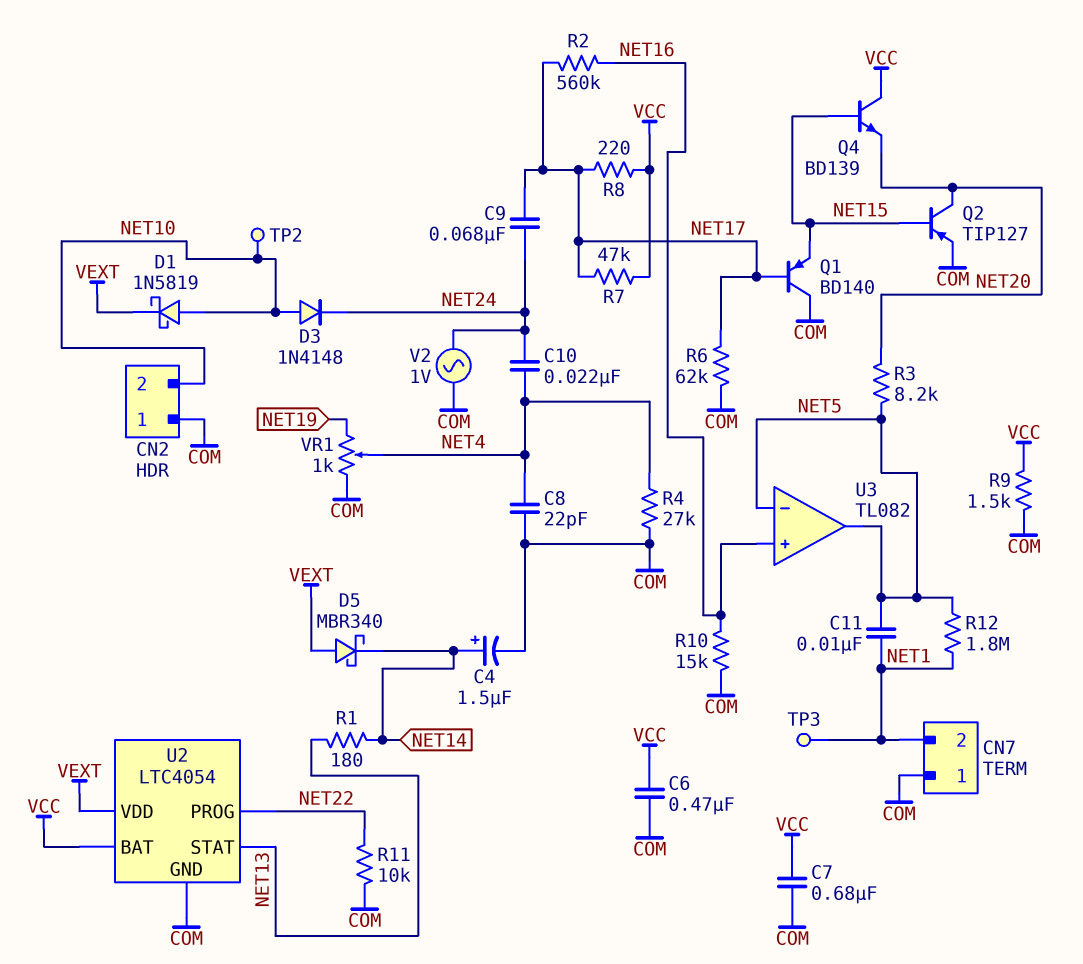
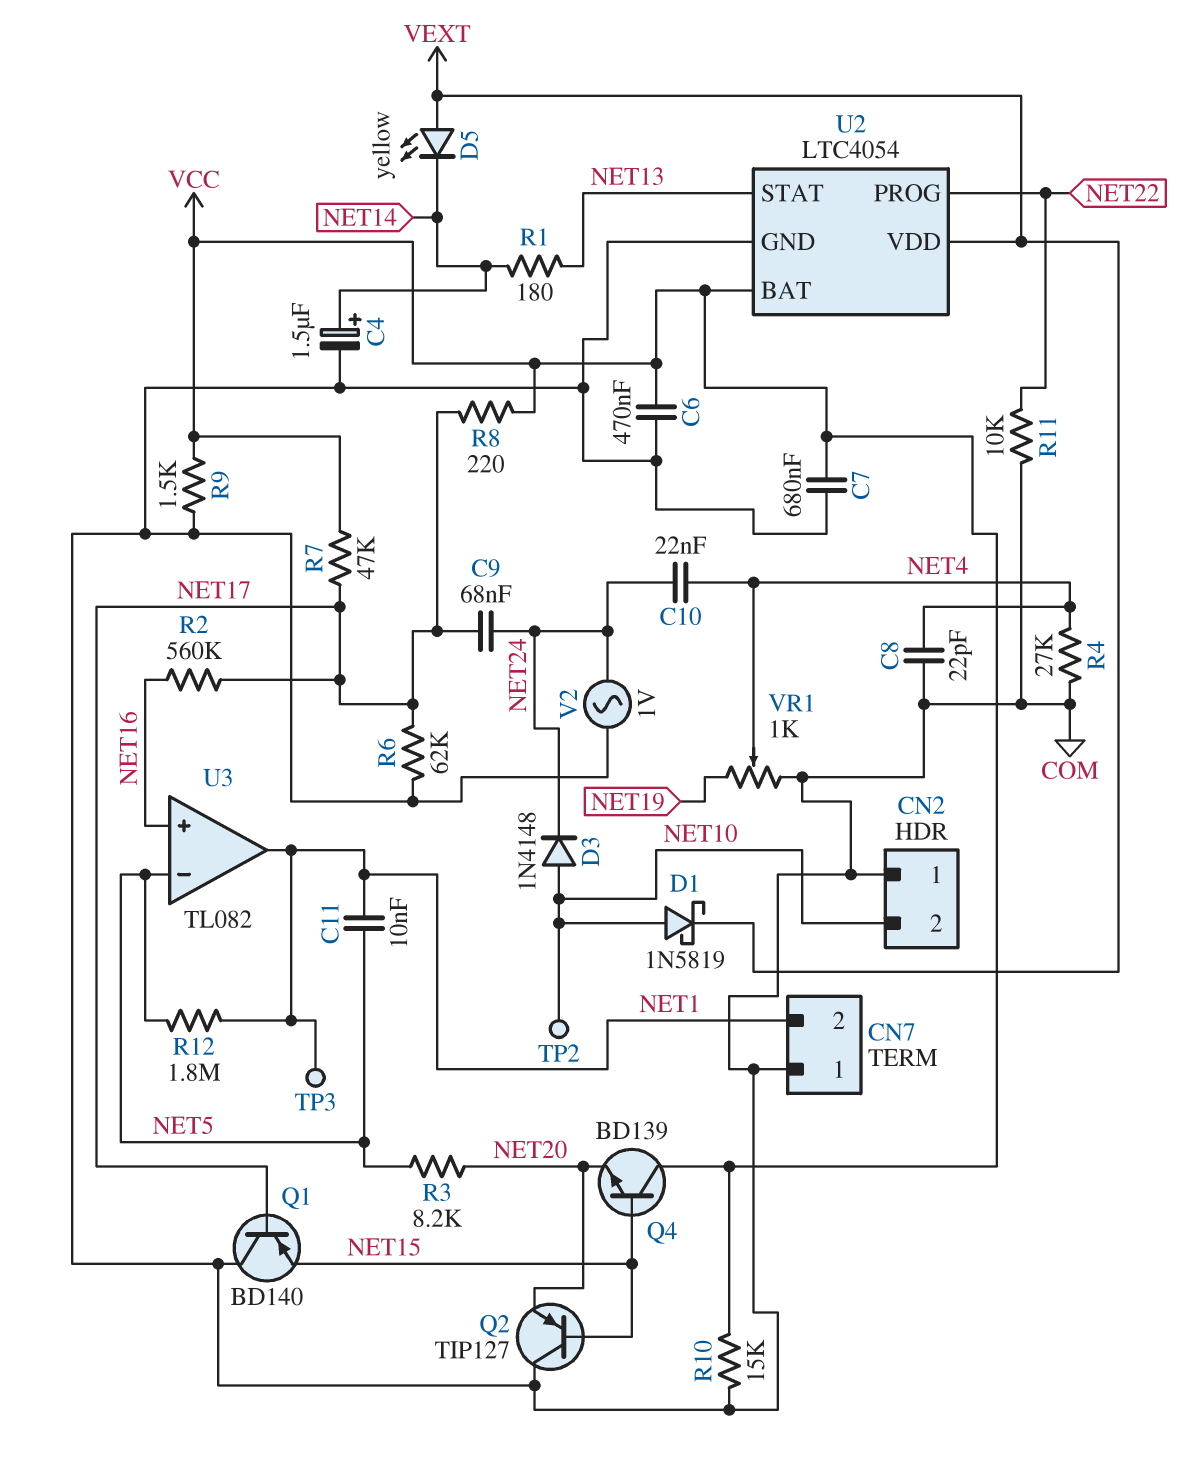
D5: schottky MBR340 (A VEXT, K NET14) -> LED yellow (A VEXT, K NET14)
Q2: PNP TIP127 (B NET15, C NET20, E COM) -> PNP TIP127 (B NET15, C COM, E NET20)
R10: 15k (COM, NET16) -> 15k (COM, VCC)
U3 pin out: NET5 -> NET1

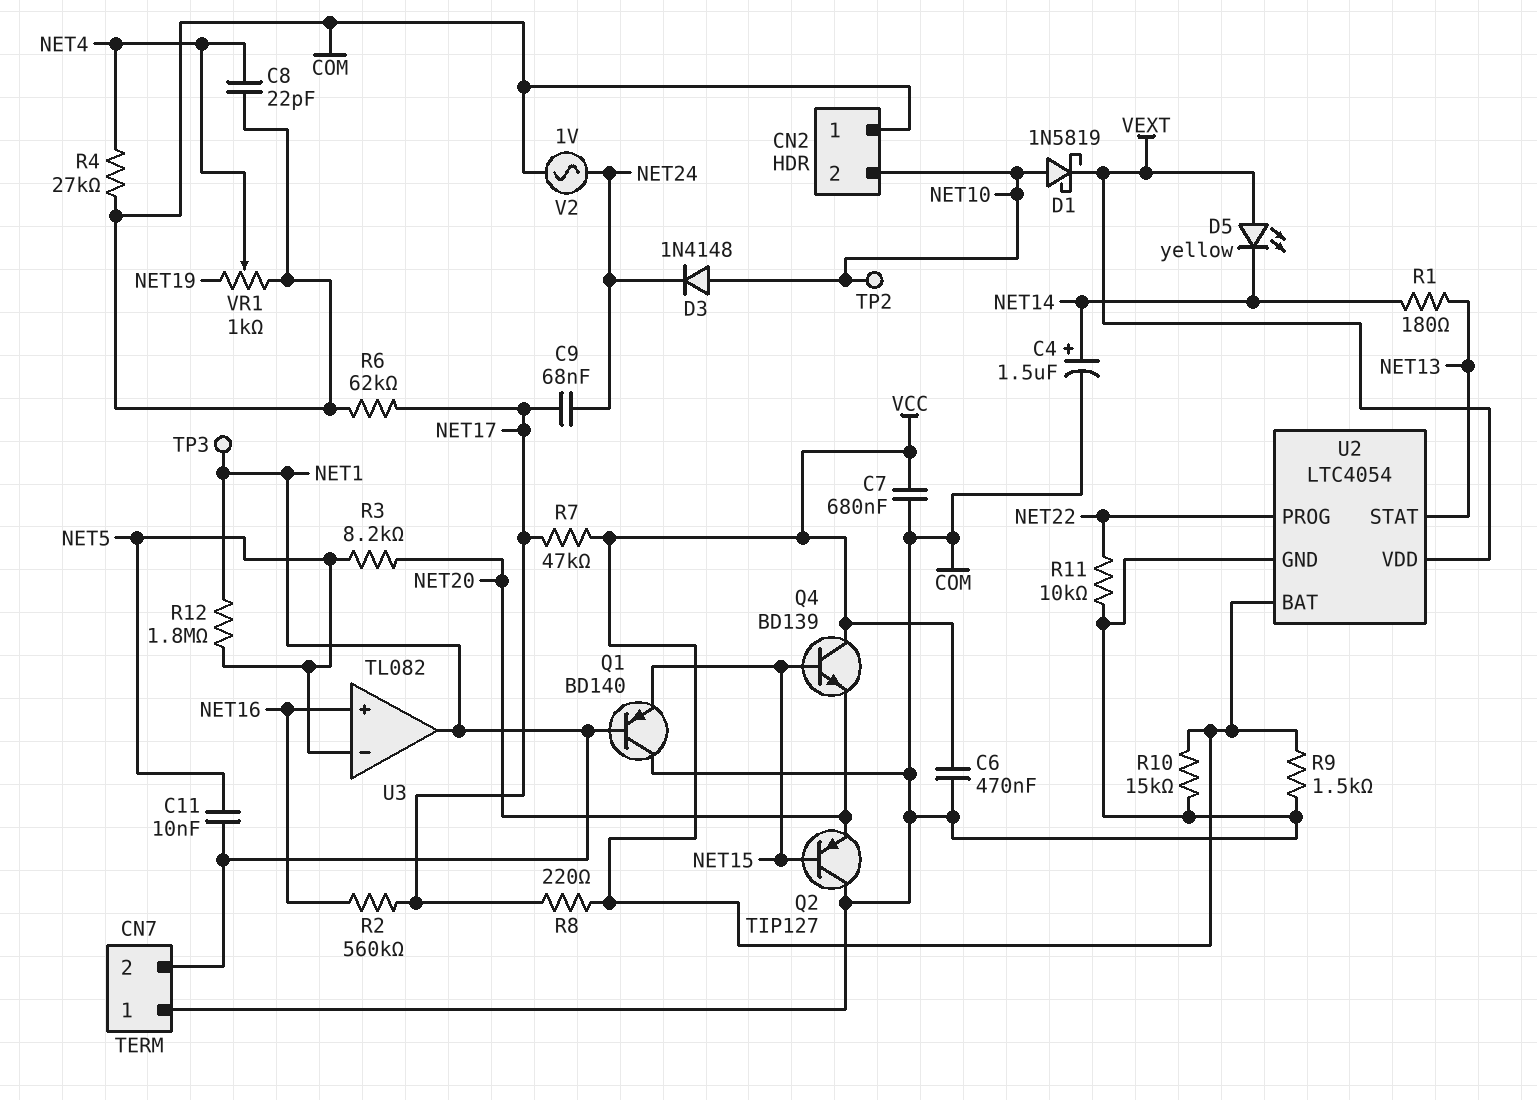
C10: 22nF (NET4, NET24) -> none
Q1: PNP BD140 (B NET17, C COM, E NET15) -> PNP BD140 (B NET1, C COM, E NET15)

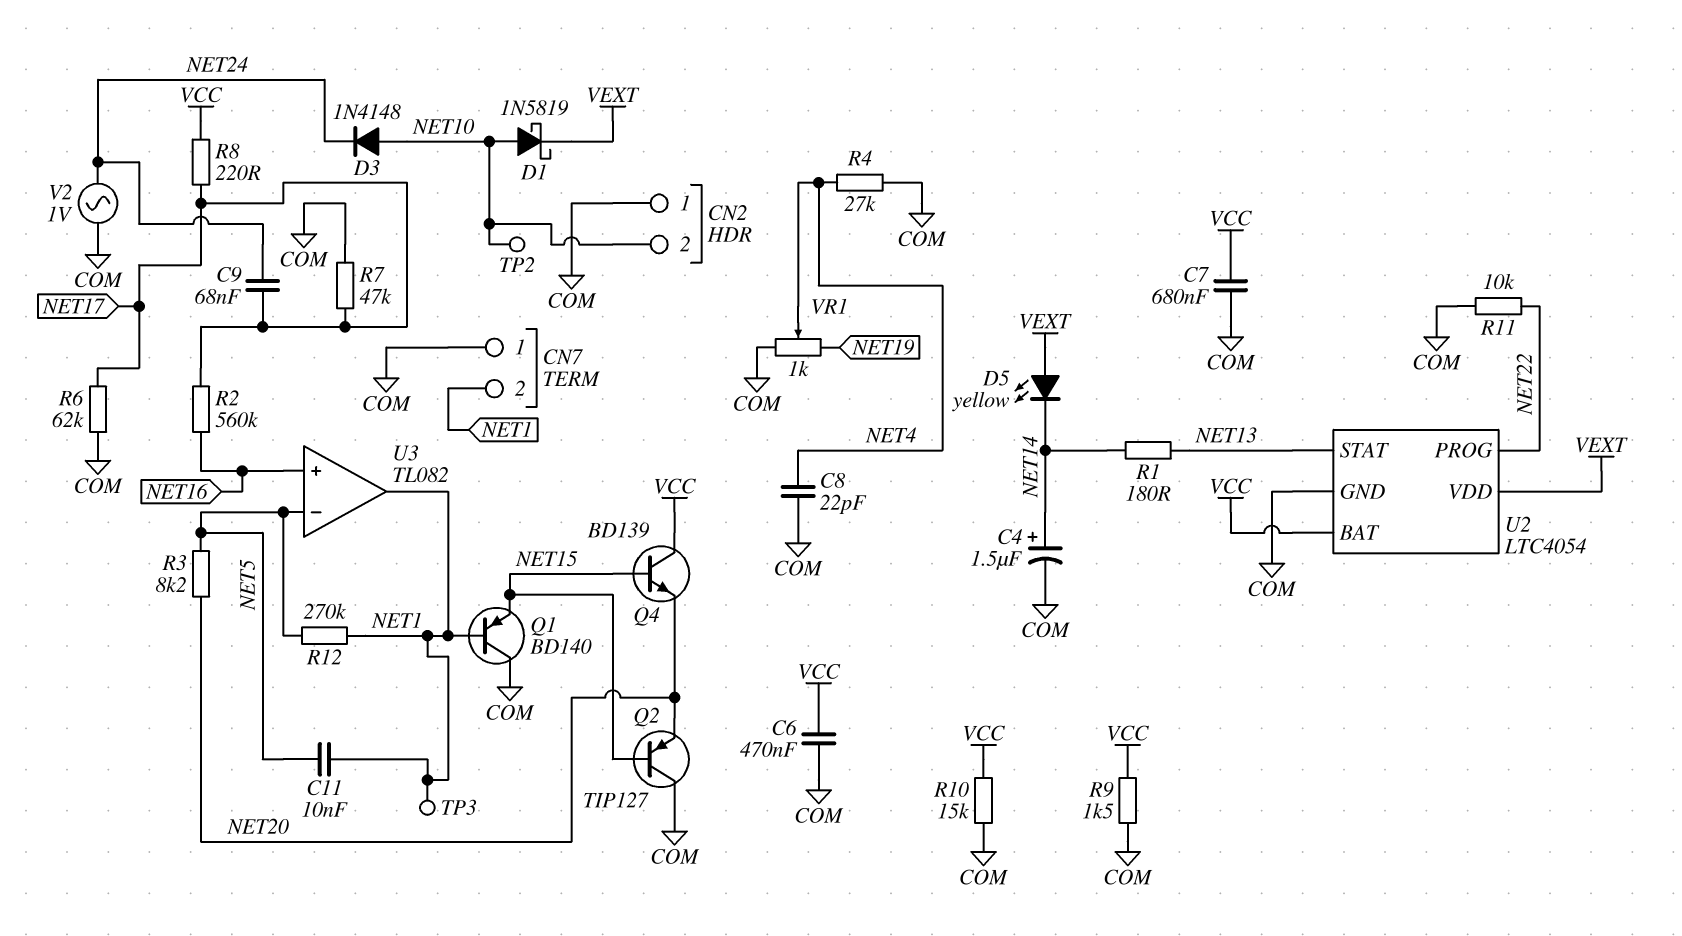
R7: 47k (NET17, VCC) -> 47k (COM, NET17)
R12: 1.8M (NET1, NET5) -> 270k (NET1, NET5)

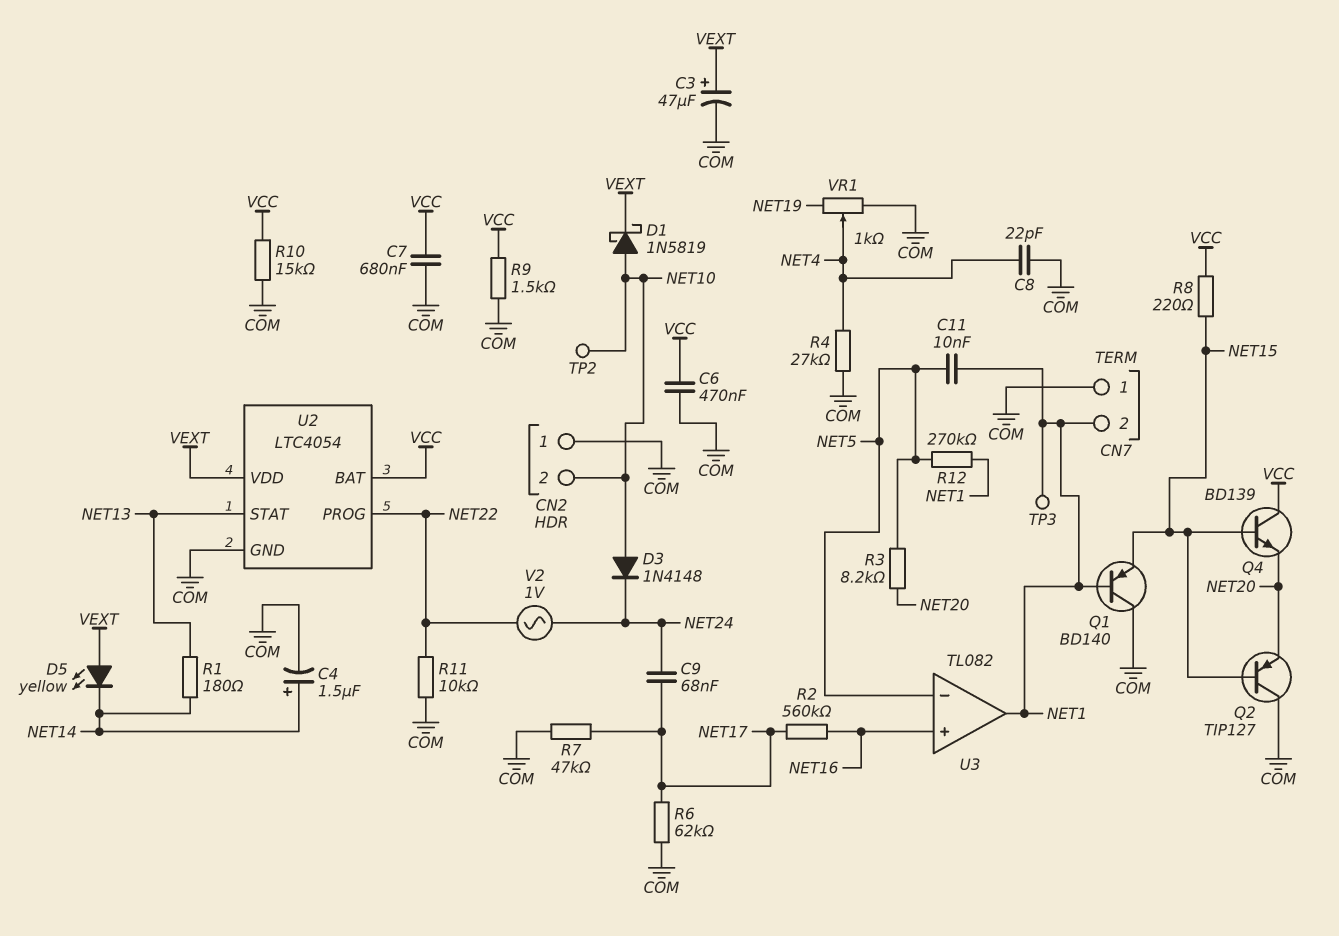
C3: none -> 47uF (plus VEXT, minus COM)
R8: 220 (NET17, VCC) -> 220 (NET15, VCC)
V2: AC 1V (COM, NET24) -> AC 1V (NET22, NET24)

